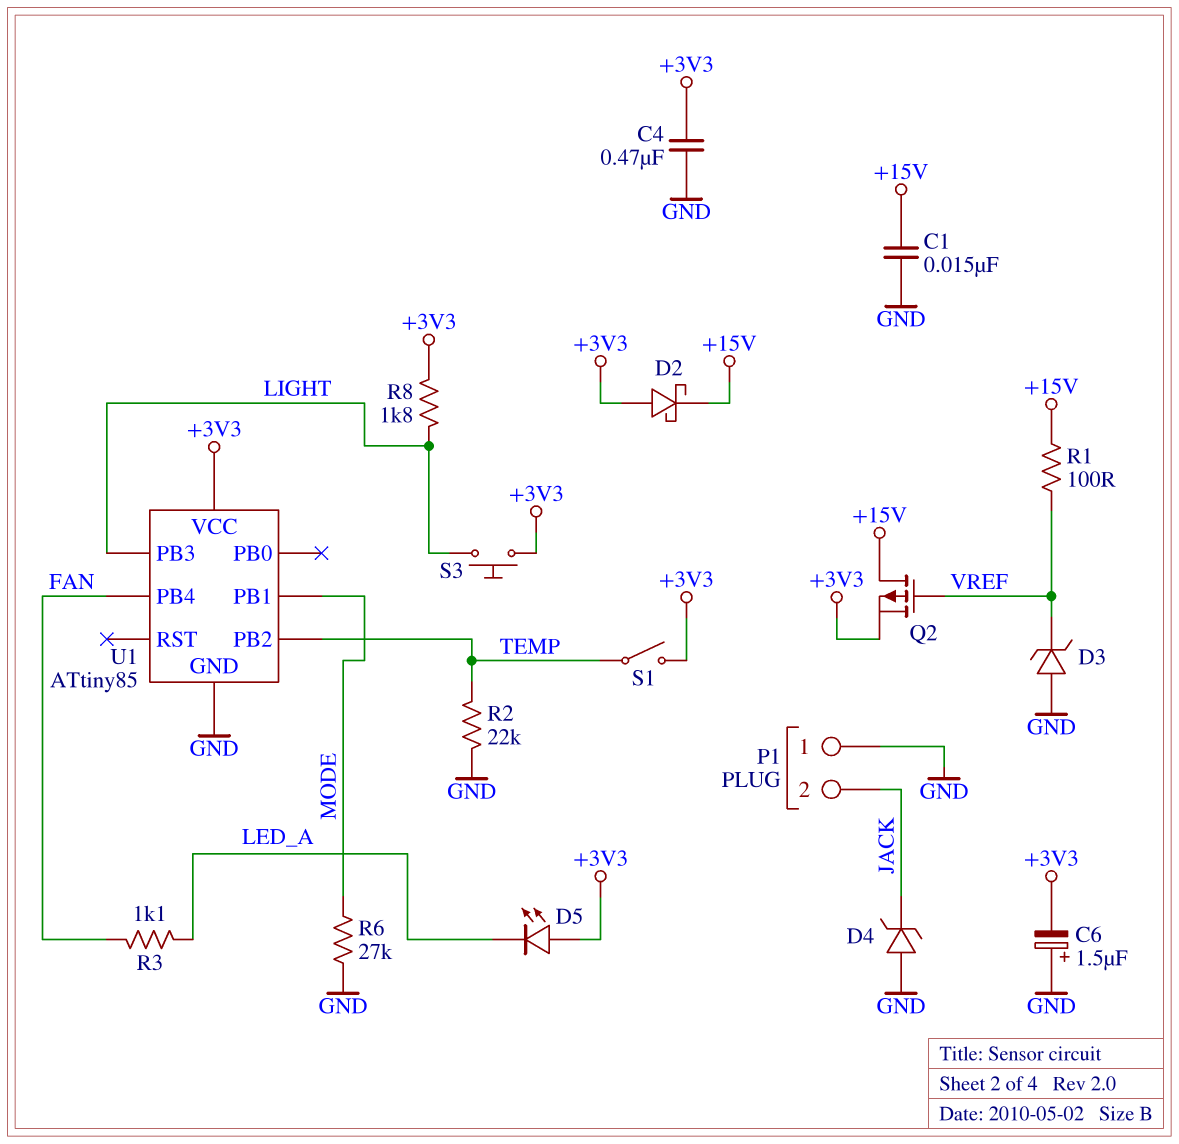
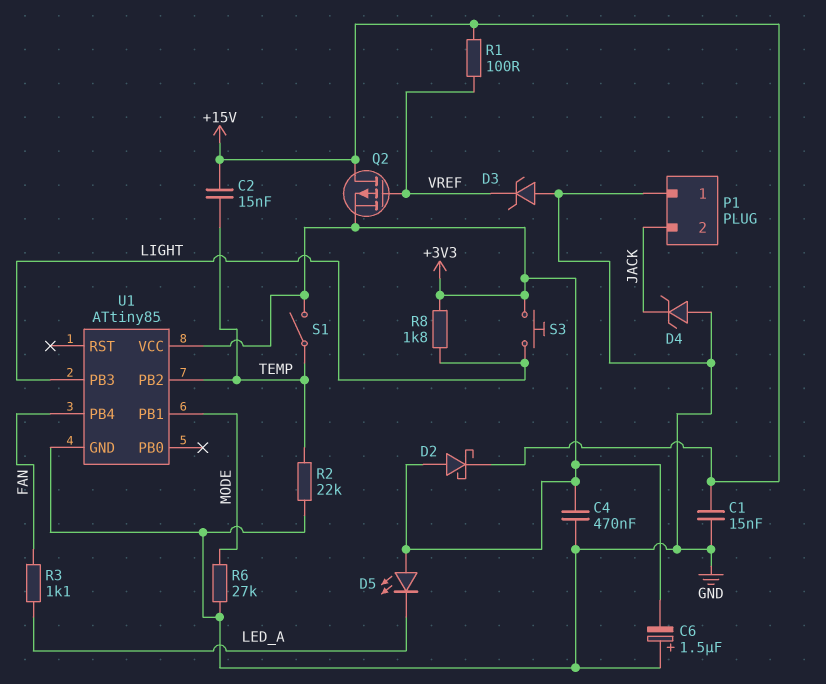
C2: none -> 15nF (+15V, TEMP)

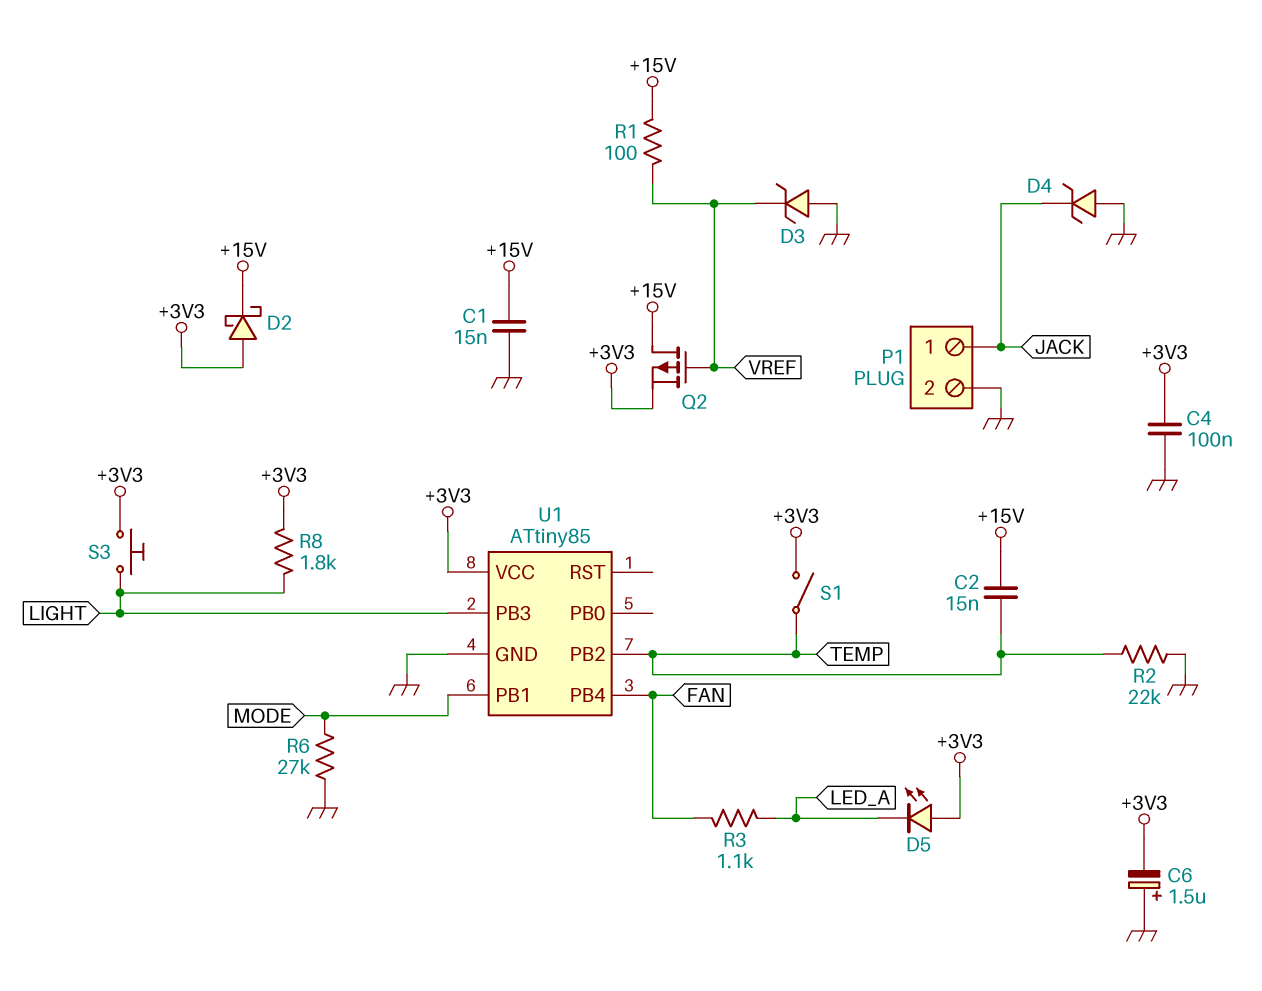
C4: 470nF (+3V3, GND) -> 100nF (+3V3, GND)
P1 pin 1: GND -> JACK
P1 pin 2: JACK -> GND

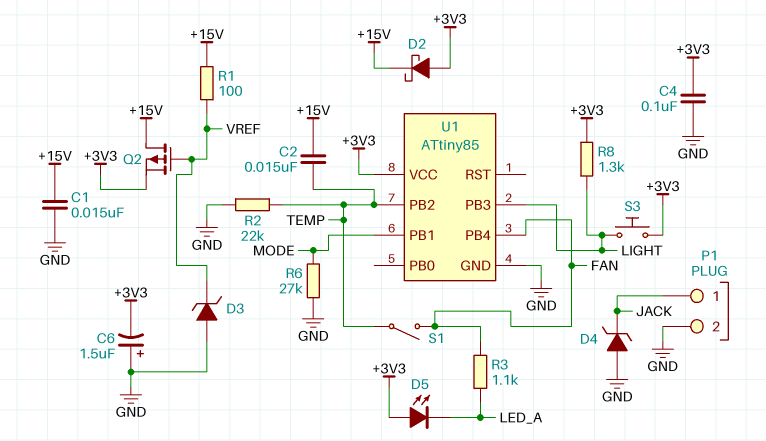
R8: 1.8k (+3V3, LIGHT) -> 1.3k (+3V3, LIGHT)
S1: switch (+3V3, TEMP) -> switch (FAN, TEMP)

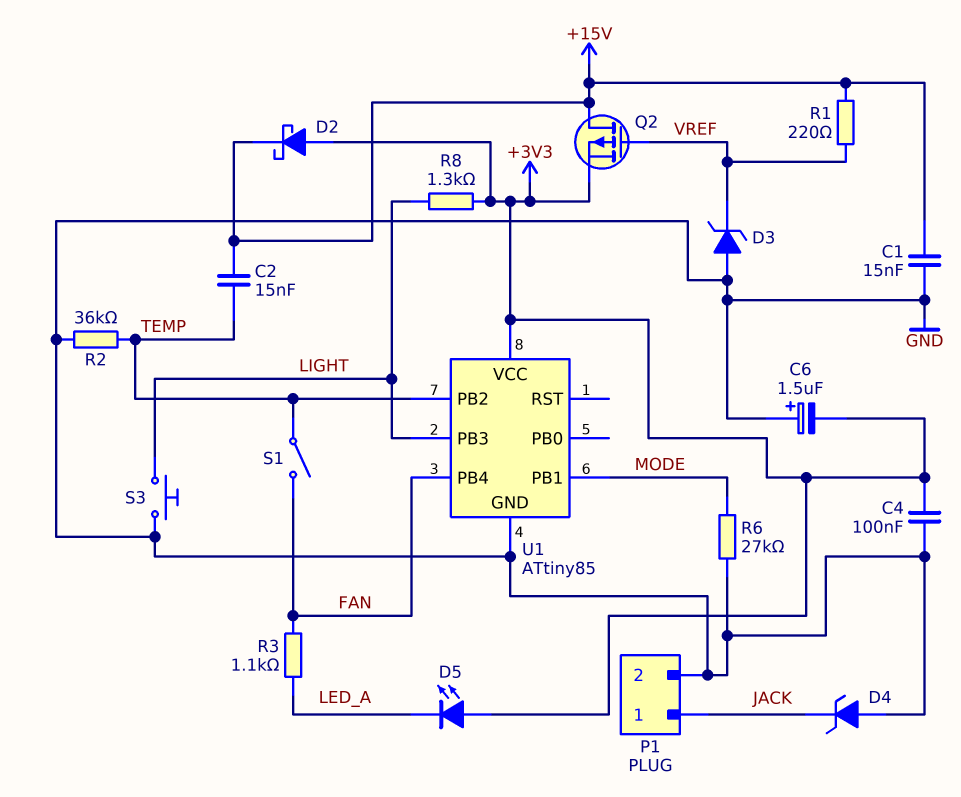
R1: 100 (+15V, VREF) -> 220 (+15V, VREF)
R2: 22k (GND, TEMP) -> 36k (GND, TEMP)
S3: button (+3V3, LIGHT) -> button (GND, LIGHT)

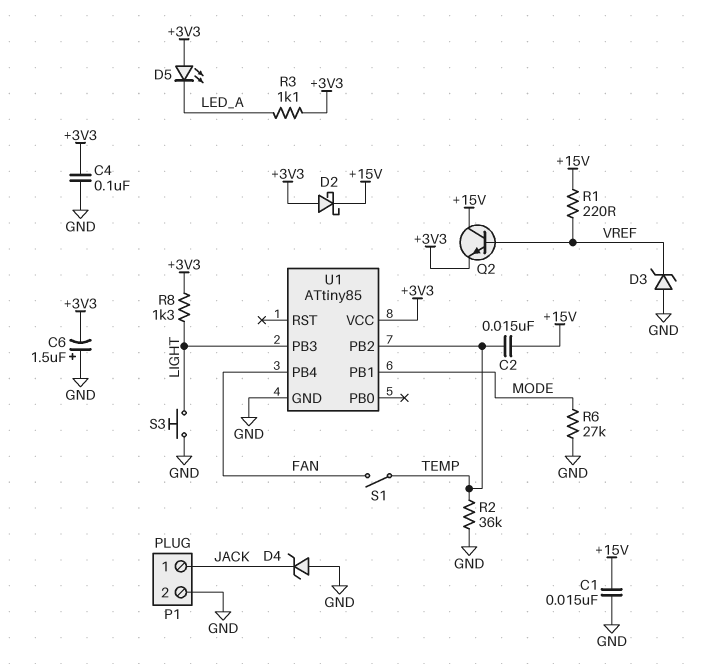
Q2: PMOS (G VREF, D +15V, S +3V3) -> NPN (B VREF, C +15V, E +3V3)
R3: 1.1k (FAN, LED_A) -> 1.1k (+3V3, LED_A)

